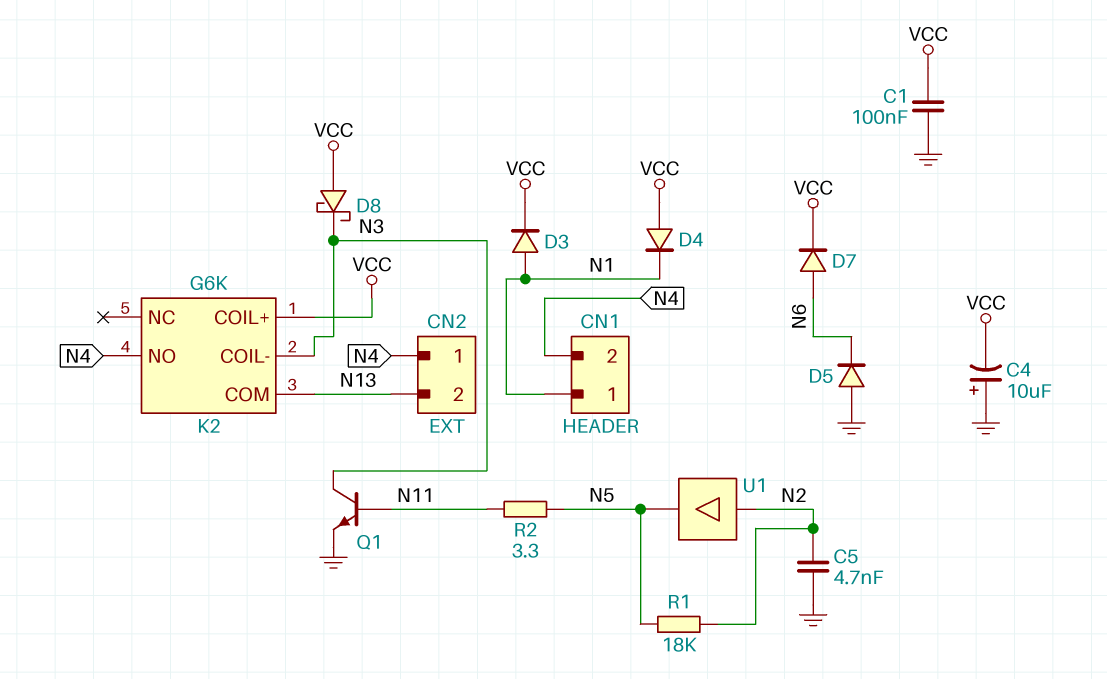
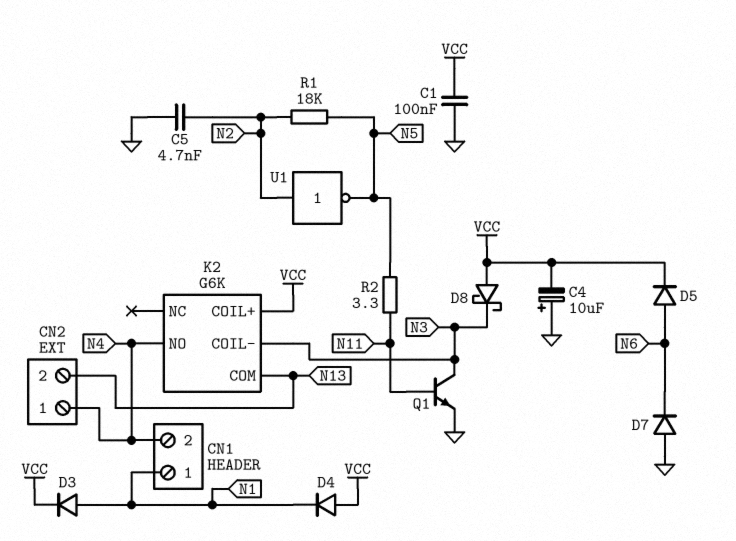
D5: diode (A GND, K N6) -> diode (A N6, K VCC)
D7: diode (A N6, K VCC) -> diode (A GND, K N6)
U1: buffer (in N2, out N5) -> NOT (in N2, out N5)

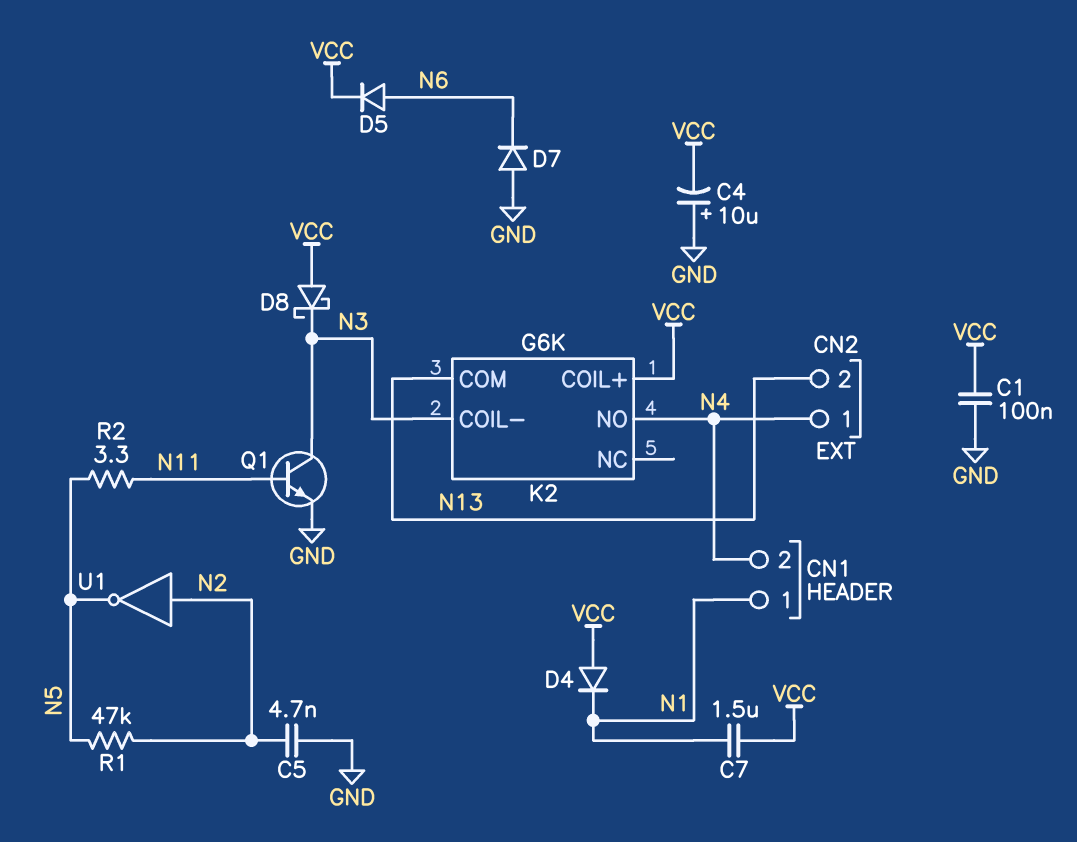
C7: none -> 1.5uF (N1, VCC)
D3: diode (A N1, K VCC) -> none
R1: 18k (N2, N5) -> 47k (N2, N5)

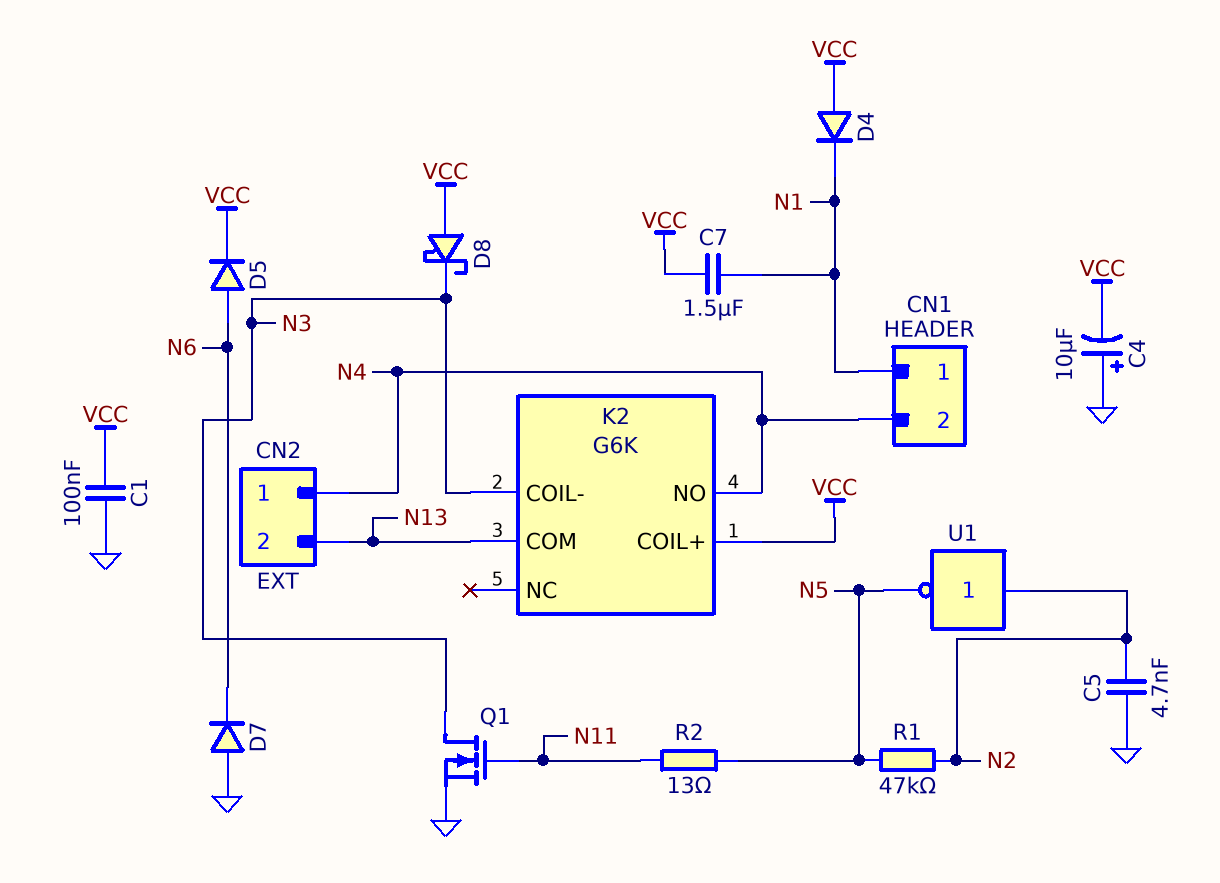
Q1: NPN (B N11, C N3, E GND) -> NMOS (G N11, D N3, S GND)
R2: 3.3 (N5, N11) -> 13 (N5, N11)

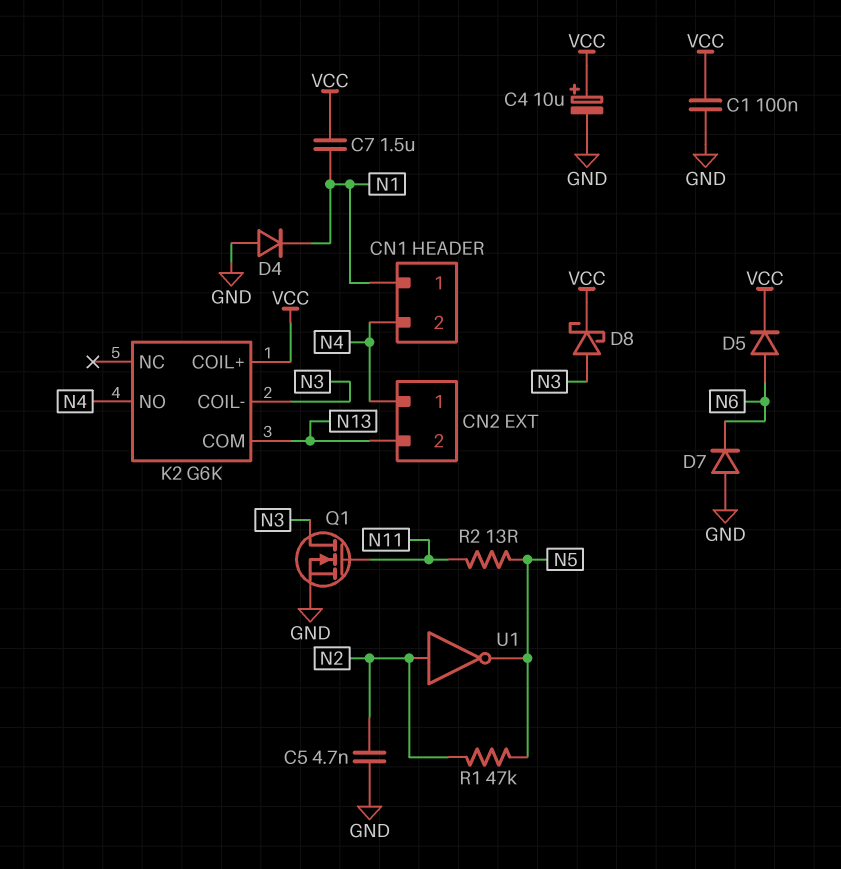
C4: 10uF (plus GND, minus VCC) -> 10uF (plus VCC, minus GND)
D4: diode (A VCC, K N1) -> diode (A GND, K N1)
D8: schottky (A VCC, K N3) -> schottky (A N3, K VCC)

